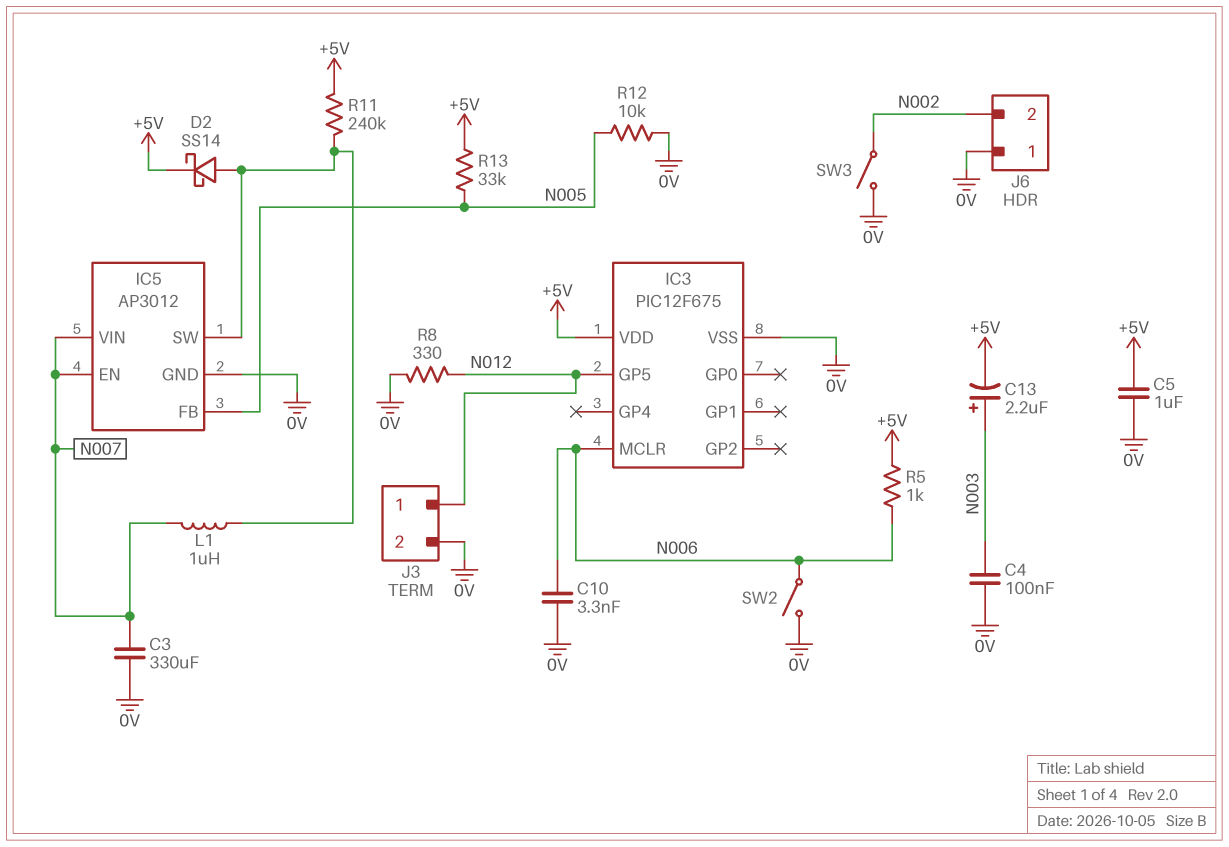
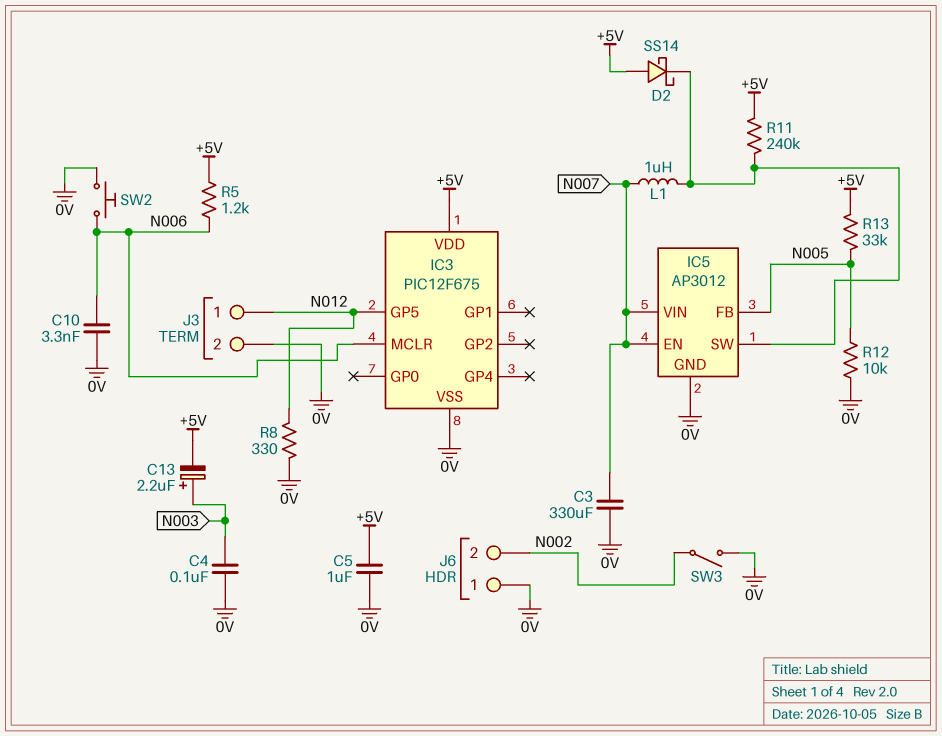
D2: schottky SS14 (A IC5/SW, K +5V) -> schottky SS14 (A +5V, K IC5/SW)
R5: 1k (+5V, N006) -> 1.2k (+5V, N006)
SW2: switch (0V, N006) -> button (0V, N006)

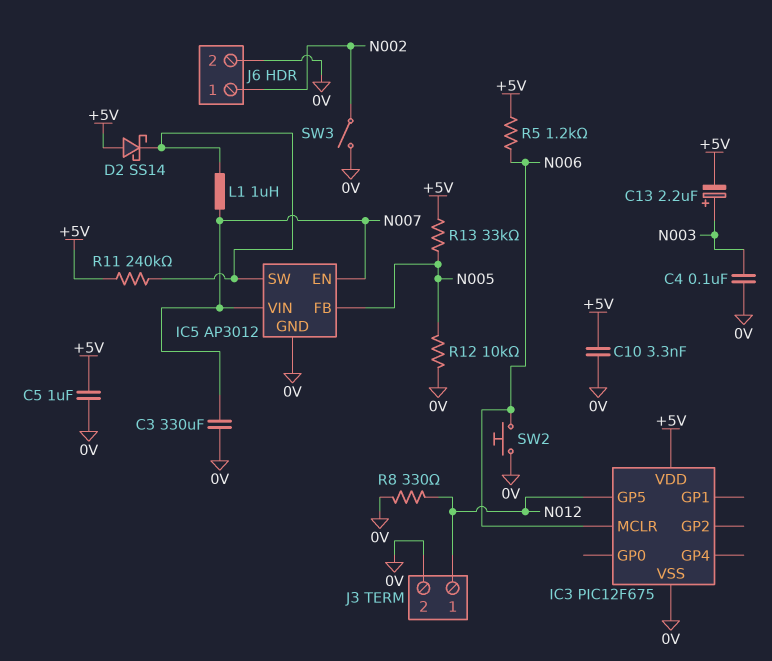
C10: 3.3nF (0V, N006) -> 3.3nF (+5V, 0V)
J6 pin 1: 0V -> N002
J6 pin 2: N002 -> 0V

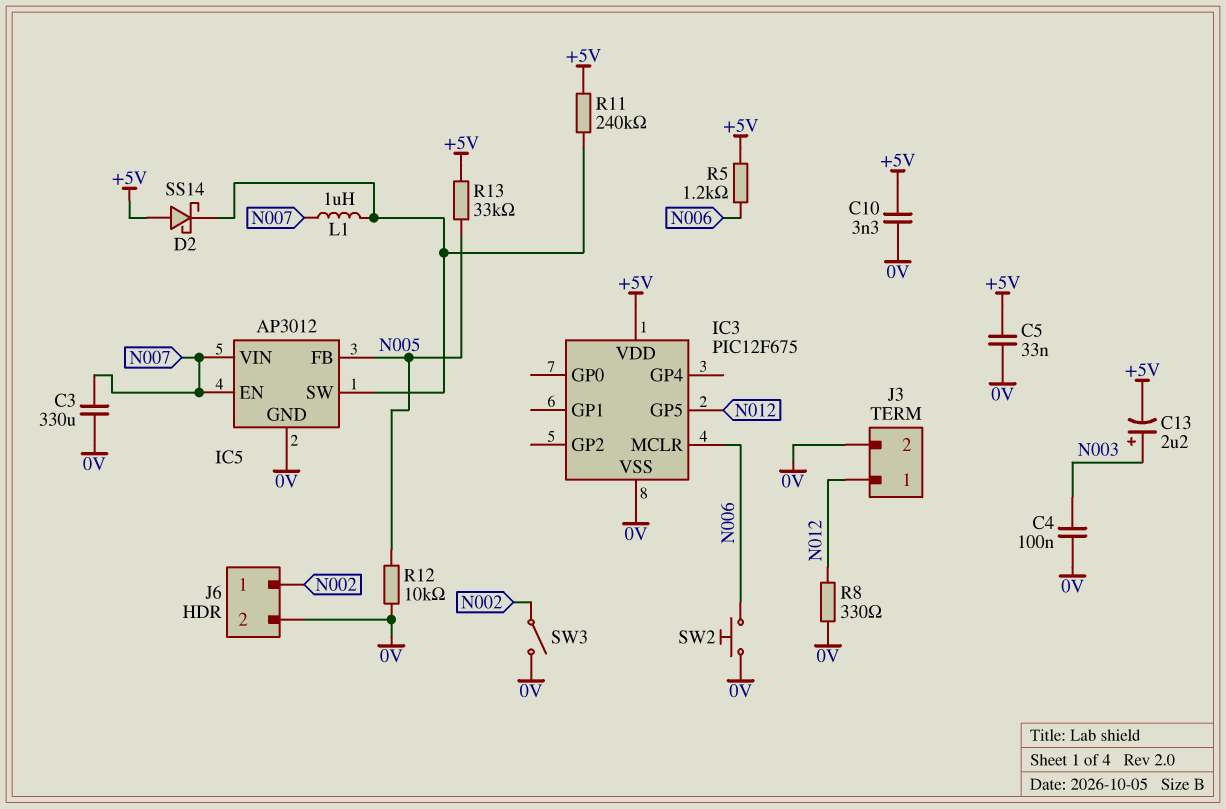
C5: 1uF (+5V, 0V) -> 33nF (+5V, 0V)

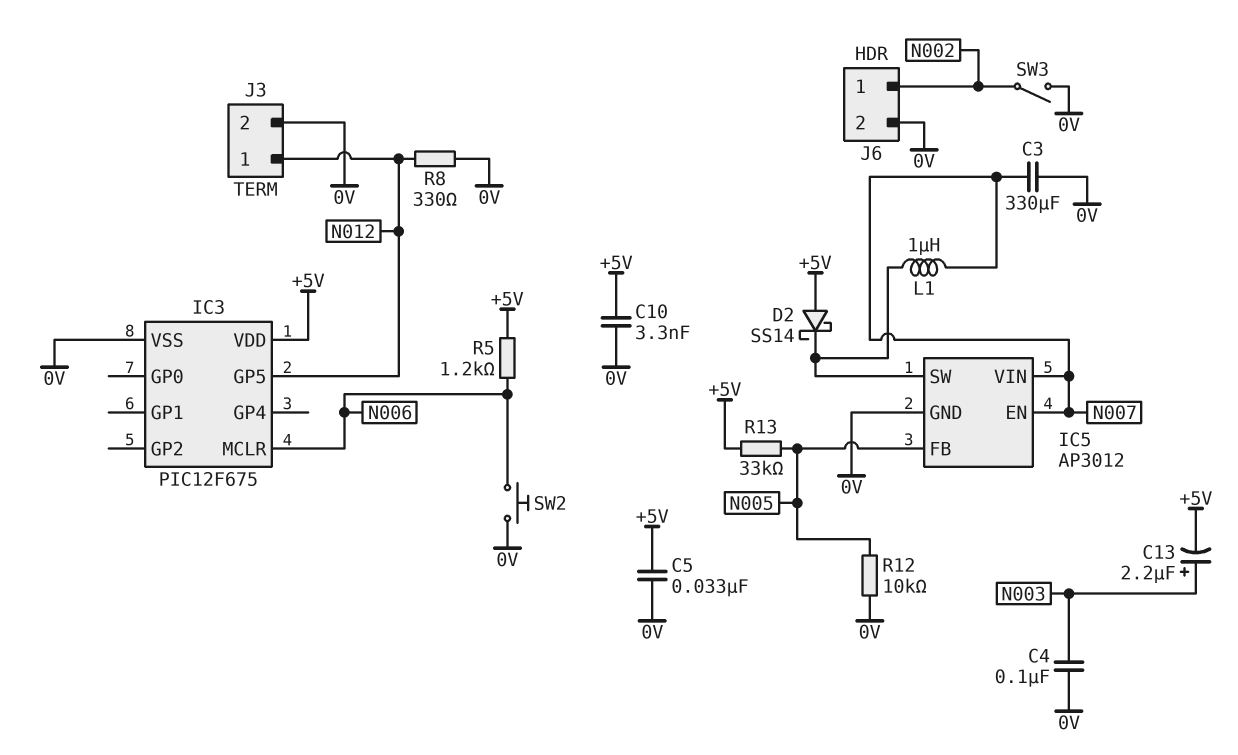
R11: 240k (+5V, IC5/SW) -> none

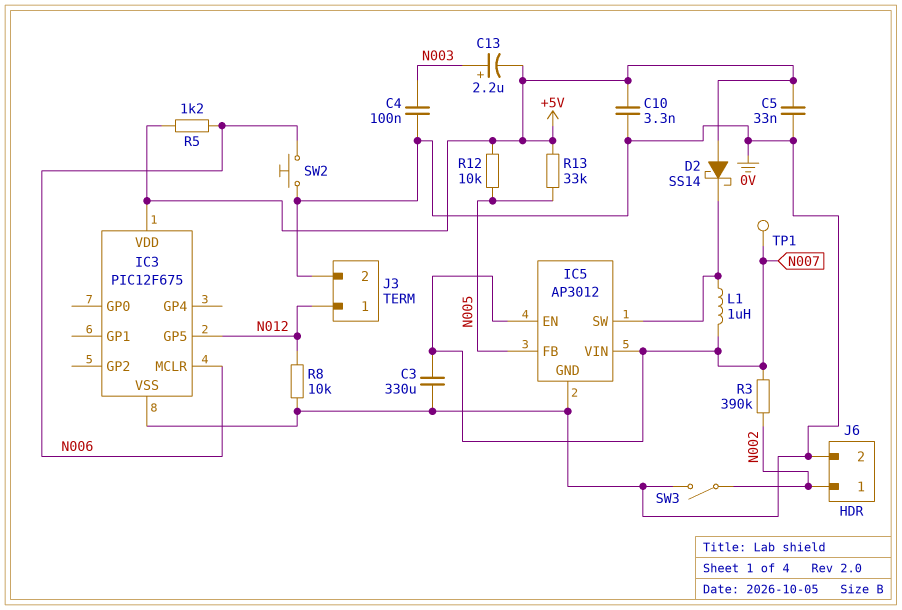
R3: none -> 390k (N002, N007)
R8: 330 (0V, N012) -> 10k (0V, N012)
R12: 10k (0V, N005) -> 10k (+5V, N005)
TP1: none -> test point (N007)

